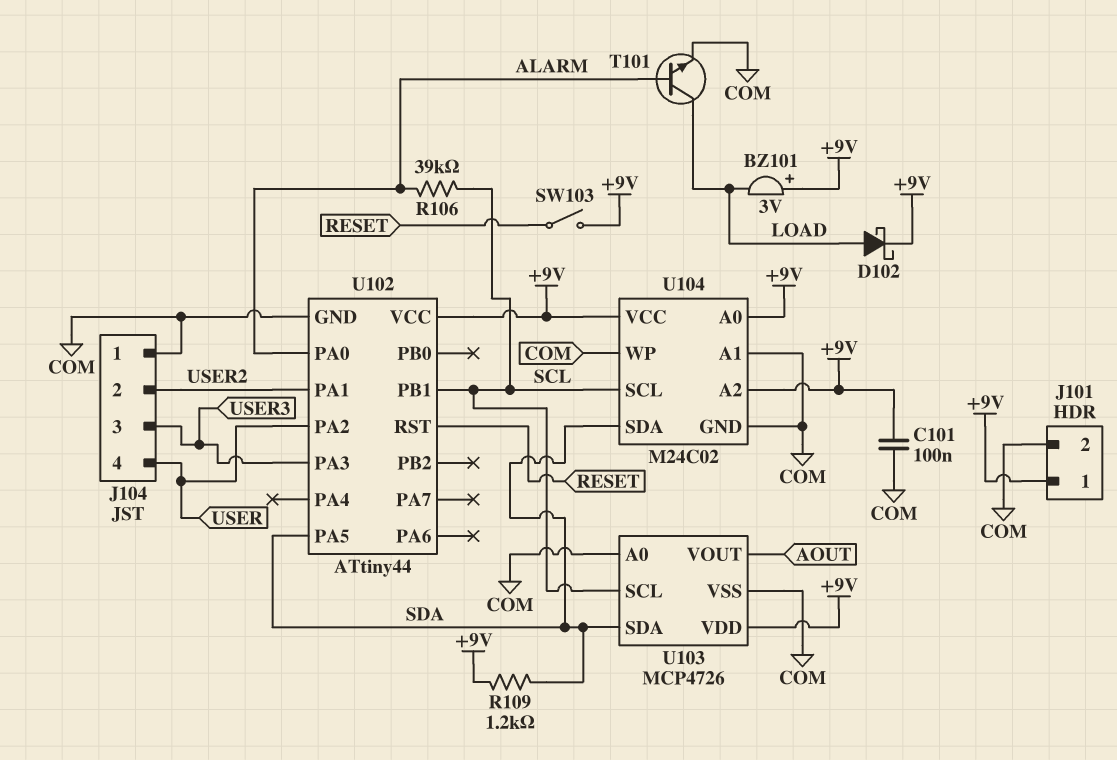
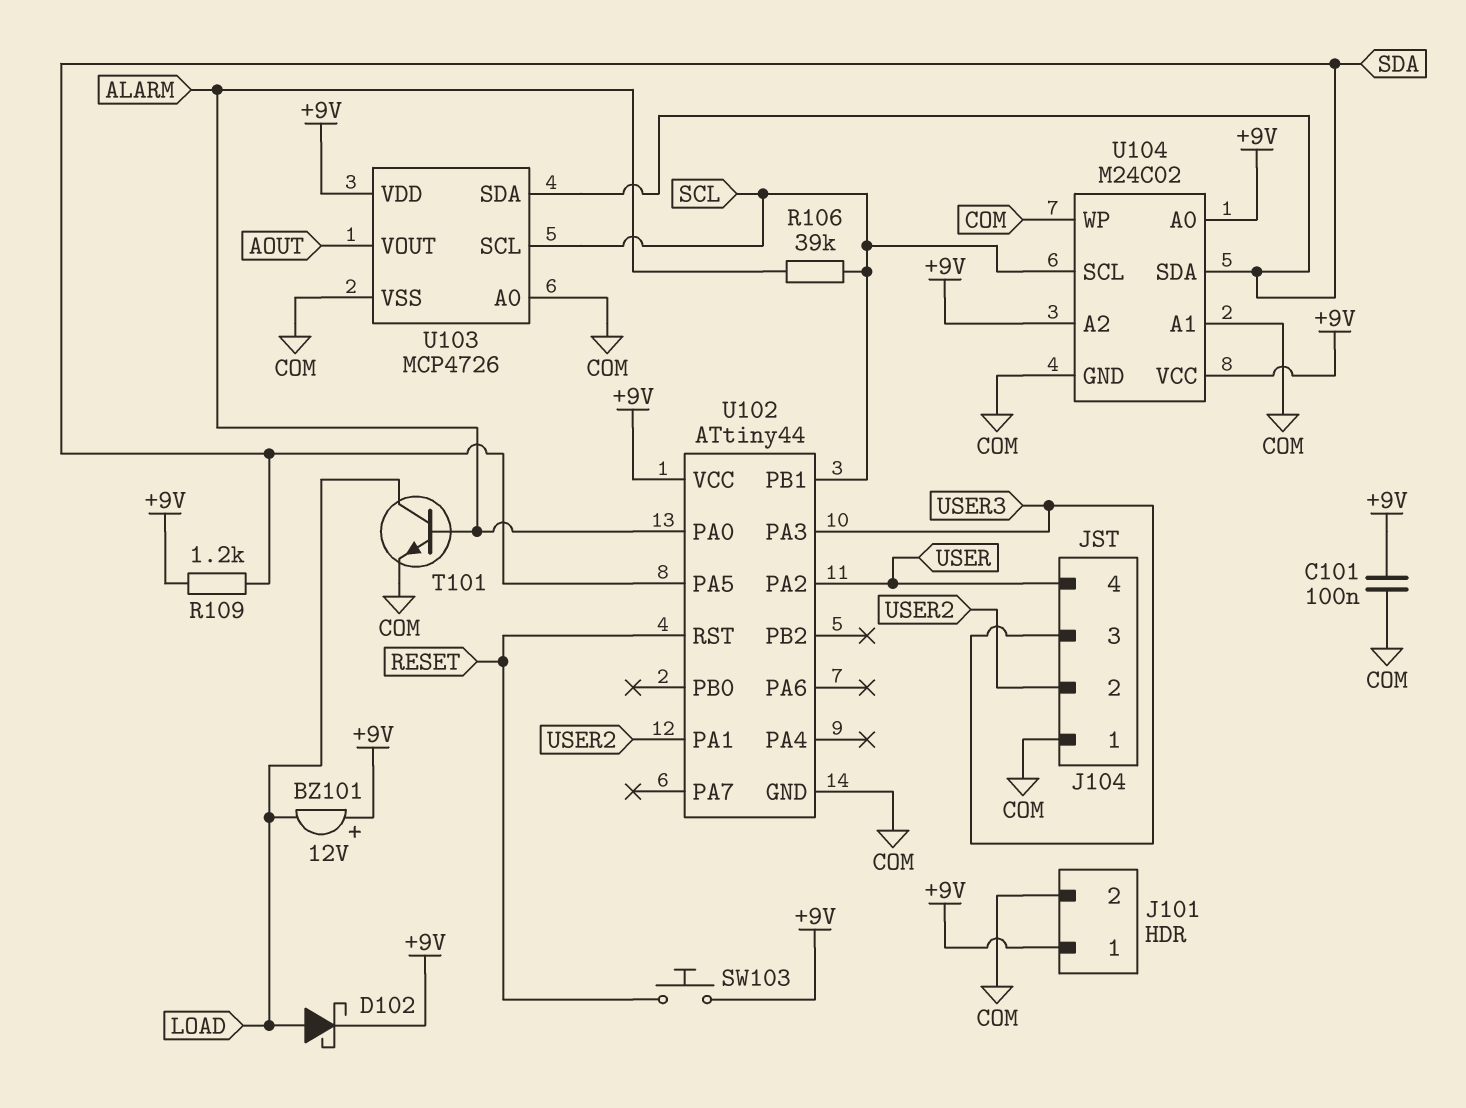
BZ101: buzzer 3V (plus +9V, minus LOAD) -> buzzer 12V (plus +9V, minus LOAD)
SW103: switch (+9V, RESET) -> button (+9V, RESET)

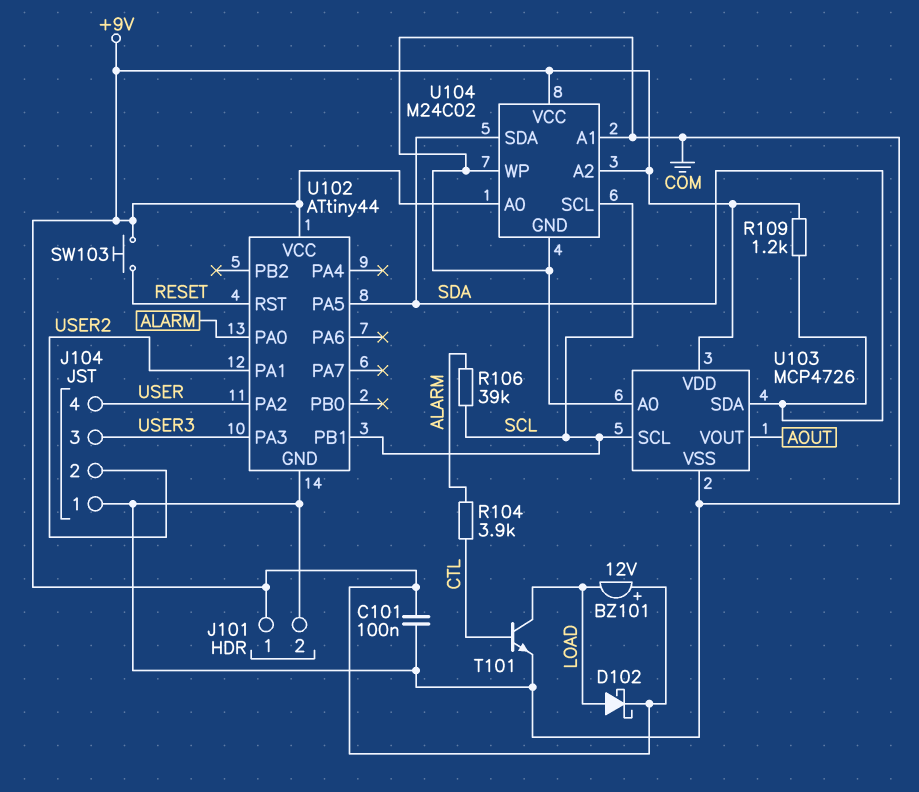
R104: none -> 3.9k (ALARM, CTL)
T101: NPN (B ALARM, C LOAD, E COM) -> NPN (B CTL, C LOAD, E COM)

